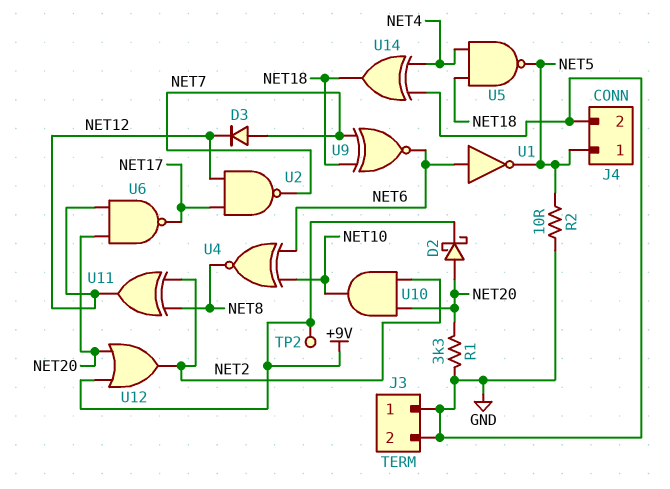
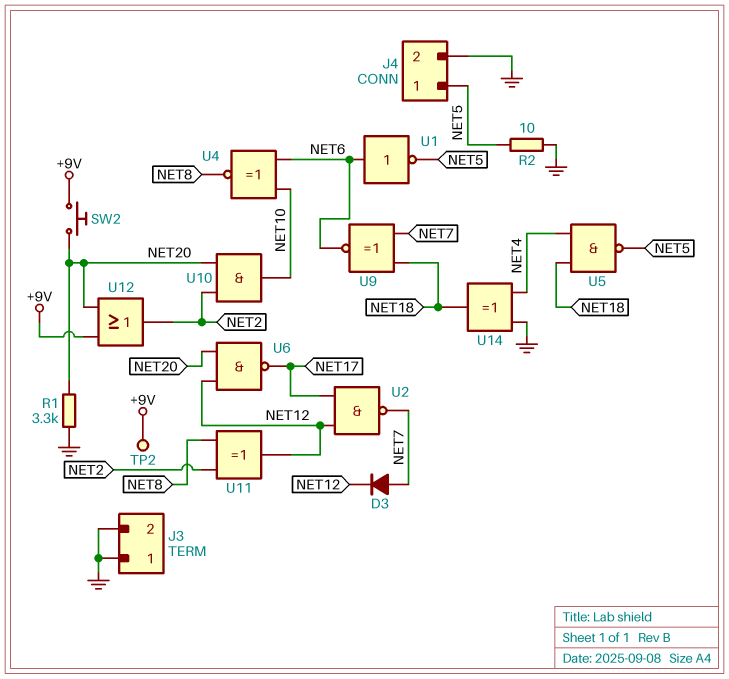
D2: schottky (A NET20, K +9V) -> none
SW2: none -> button (+9V, NET20)

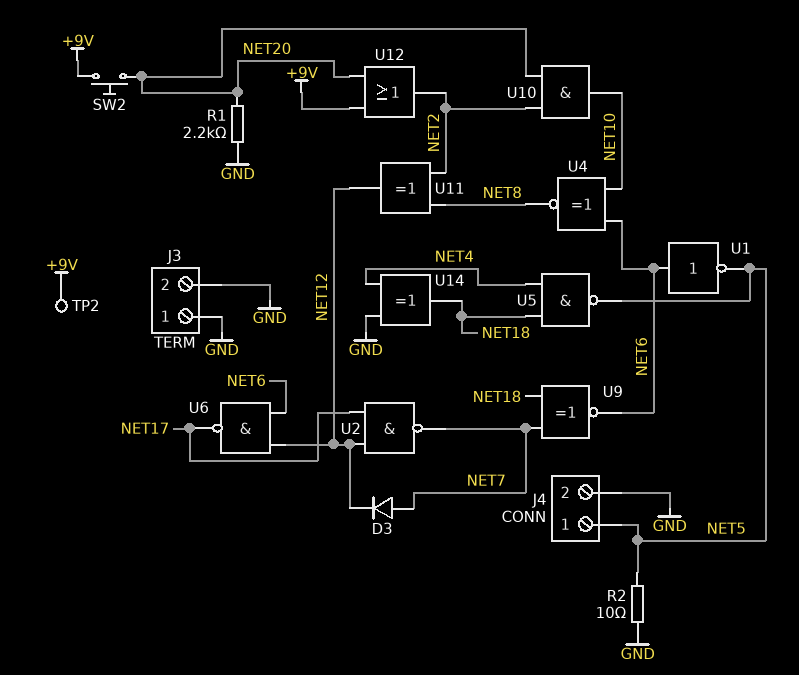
R1: 3.3k (GND, NET20) -> 2.2k (GND, NET20)
U6: NAND (in NET12, in NET20, out NET17) -> NAND (in NET6, in NET12, out NET17)

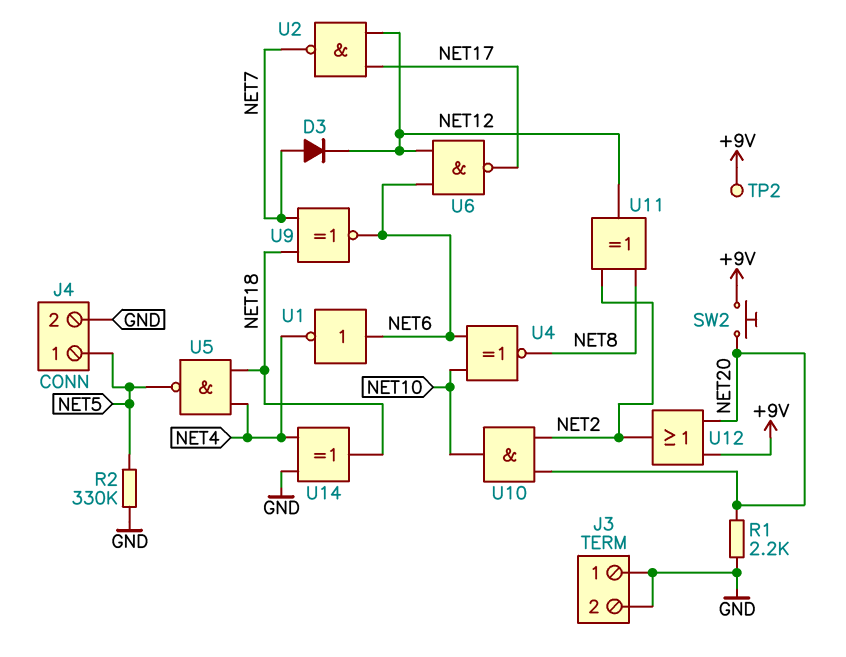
R2: 10 (GND, NET5) -> 330k (GND, NET5)
U1: NOT (in NET6, out NET5) -> NOT (in NET6, out NET4)

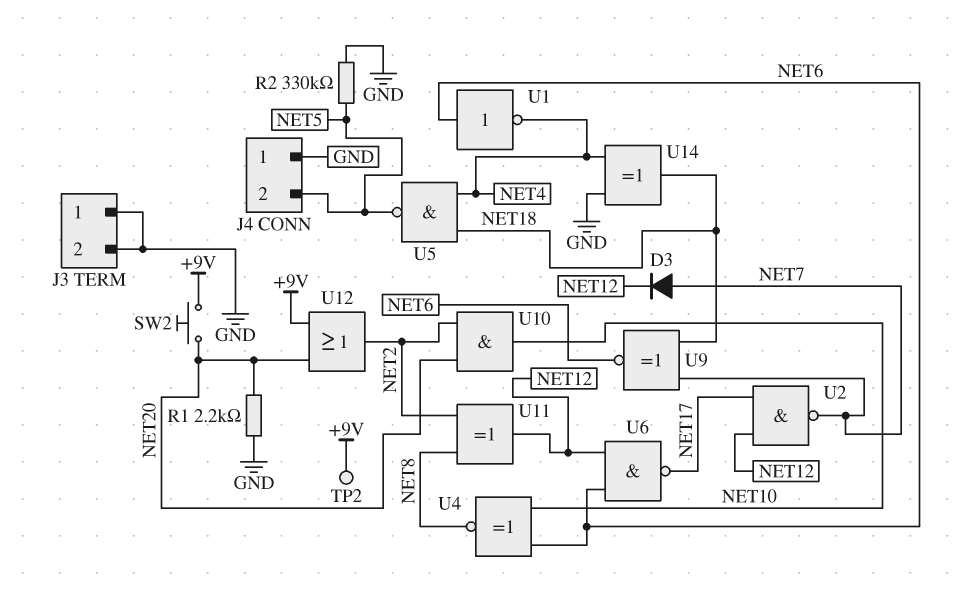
J4 pin 1: NET5 -> GND
J4 pin 2: GND -> NET5

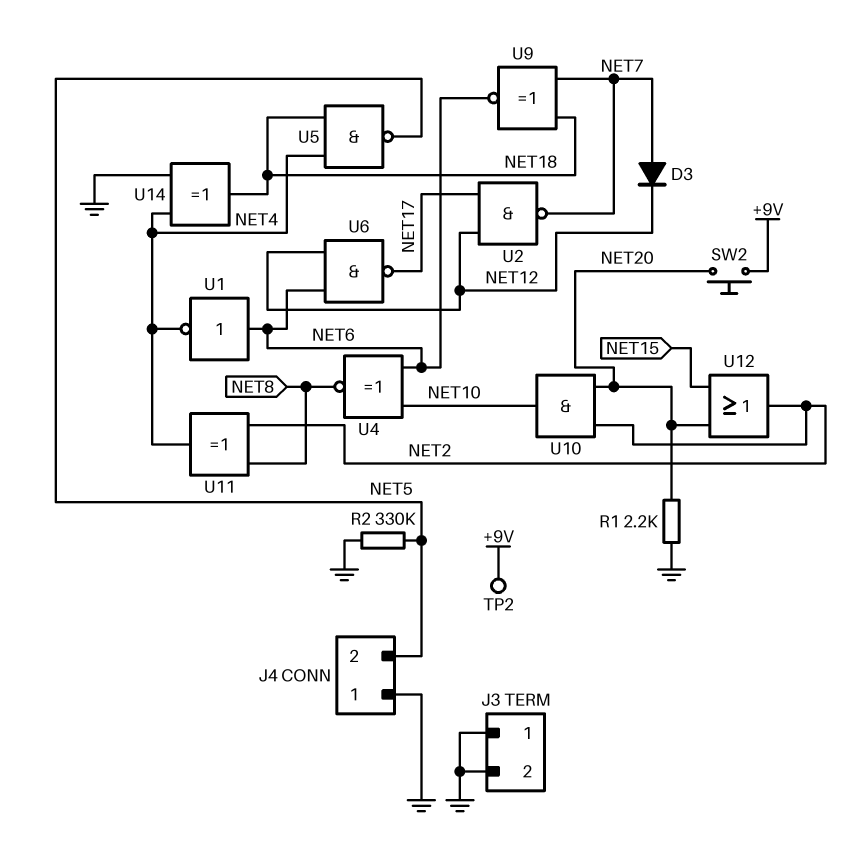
U11: XOR (in NET2, in NET8, out NET12) -> XOR (in NET2, in NET8, out NET4)
U12: OR (in +9V, in NET20, out NET2) -> OR (in NET15, in NET20, out NET2)

